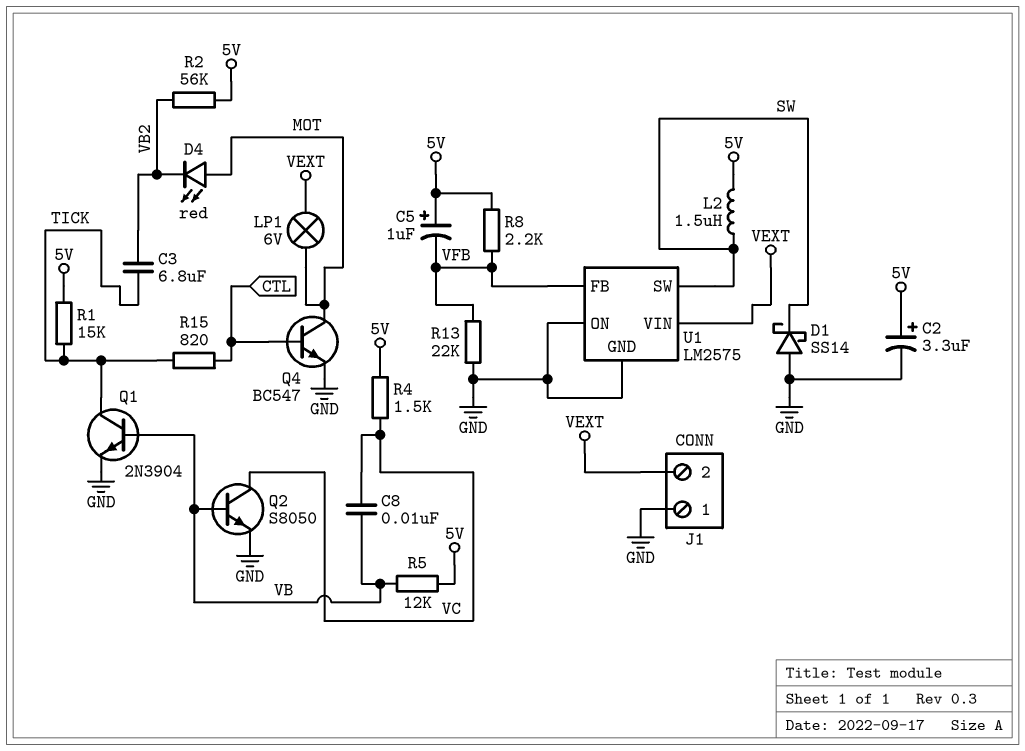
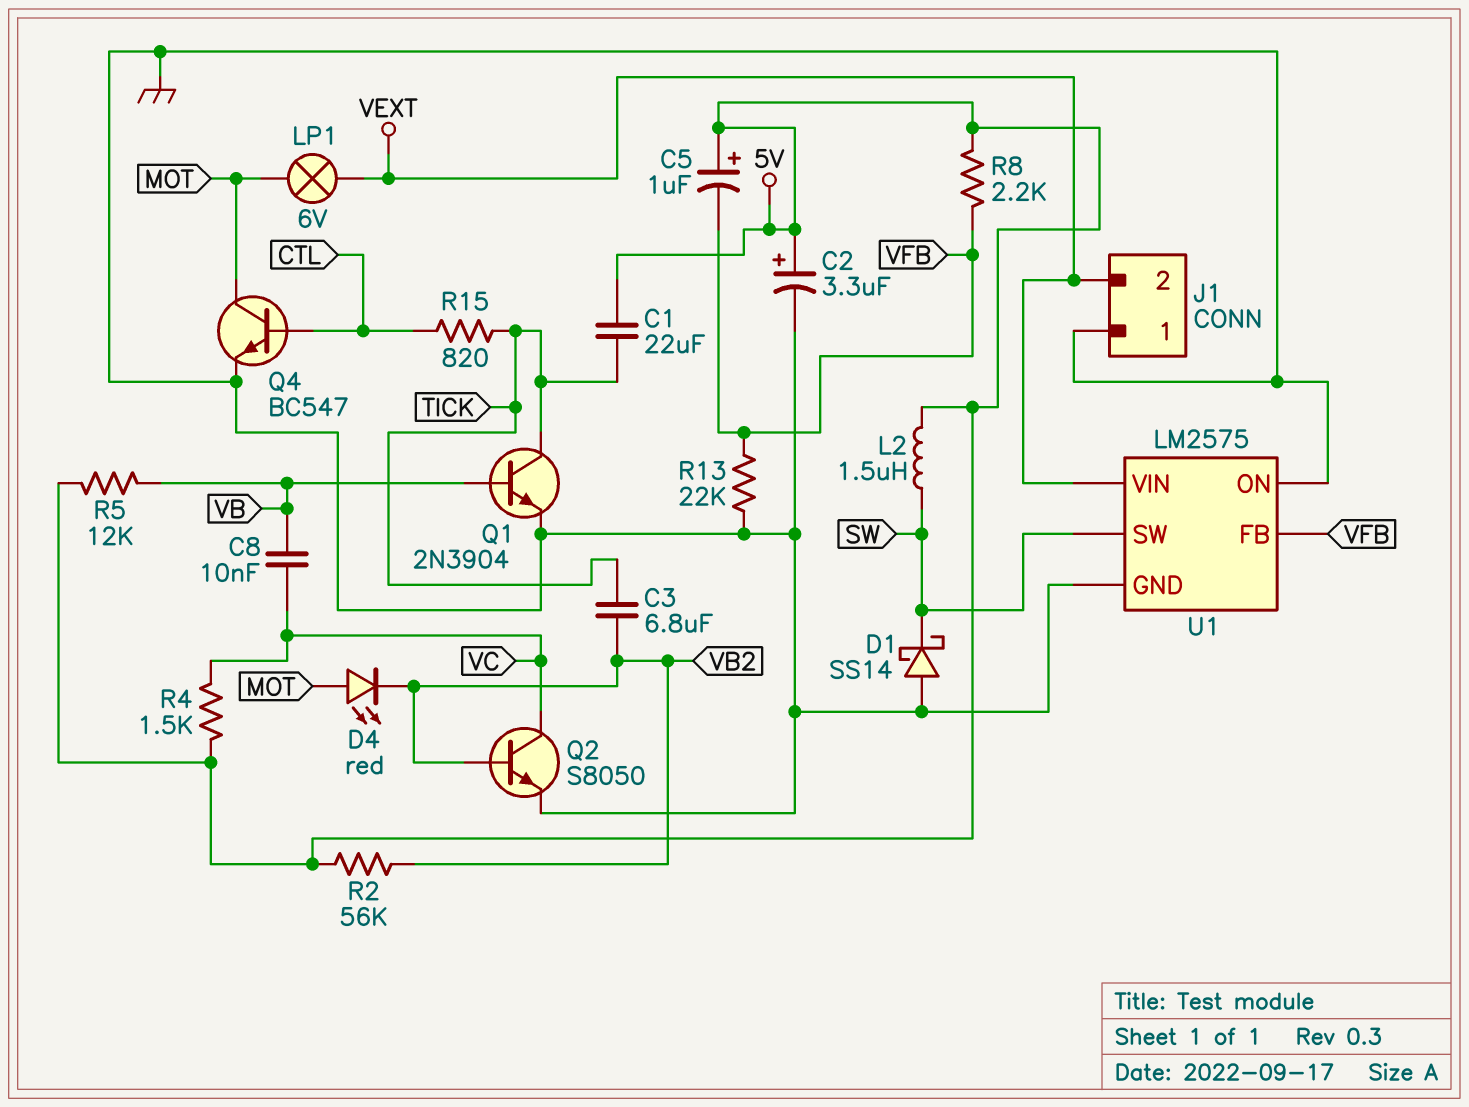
C1: none -> 22uF (5V, TICK)
Q2: NPN S8050 (B VB, C VC, E GND) -> NPN S8050 (B VB2, C VC, E GND)
R1: 15k (5V, TICK) -> none

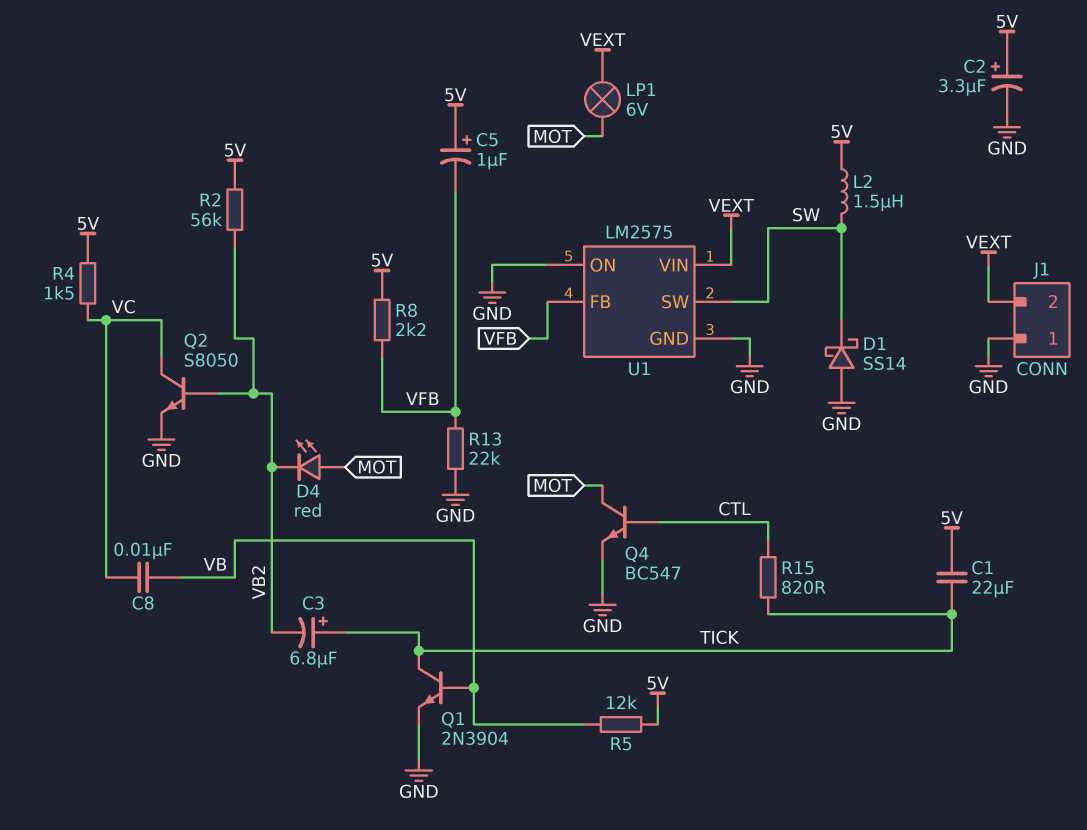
C3: 6.8uF (TICK, VB2) -> 6.8uF (plus TICK, minus VB2)

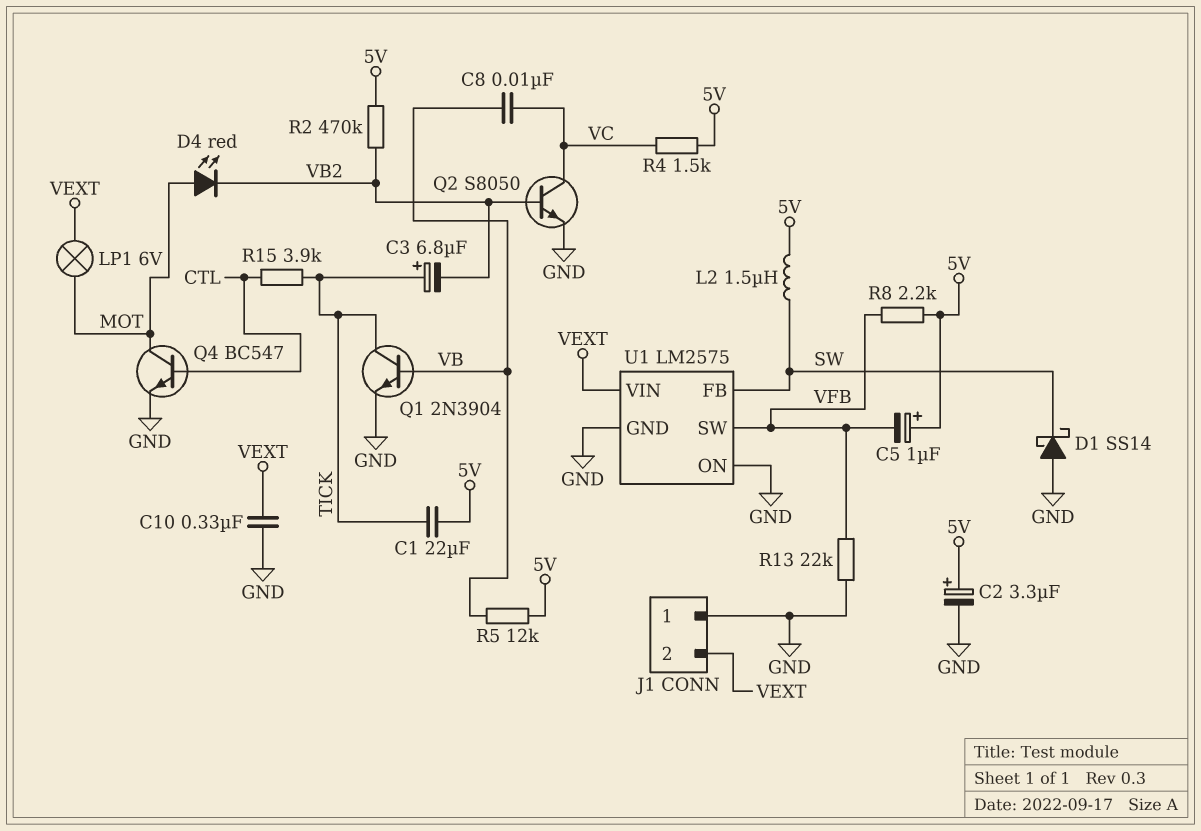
C10: none -> 330nF (GND, VEXT)
R2: 56k (5V, VB2) -> 470k (5V, VB2)
R15: 820 (CTL, TICK) -> 3.9k (CTL, TICK)
U1 pin FB: VFB -> SW
U1 pin SW: SW -> VFB

